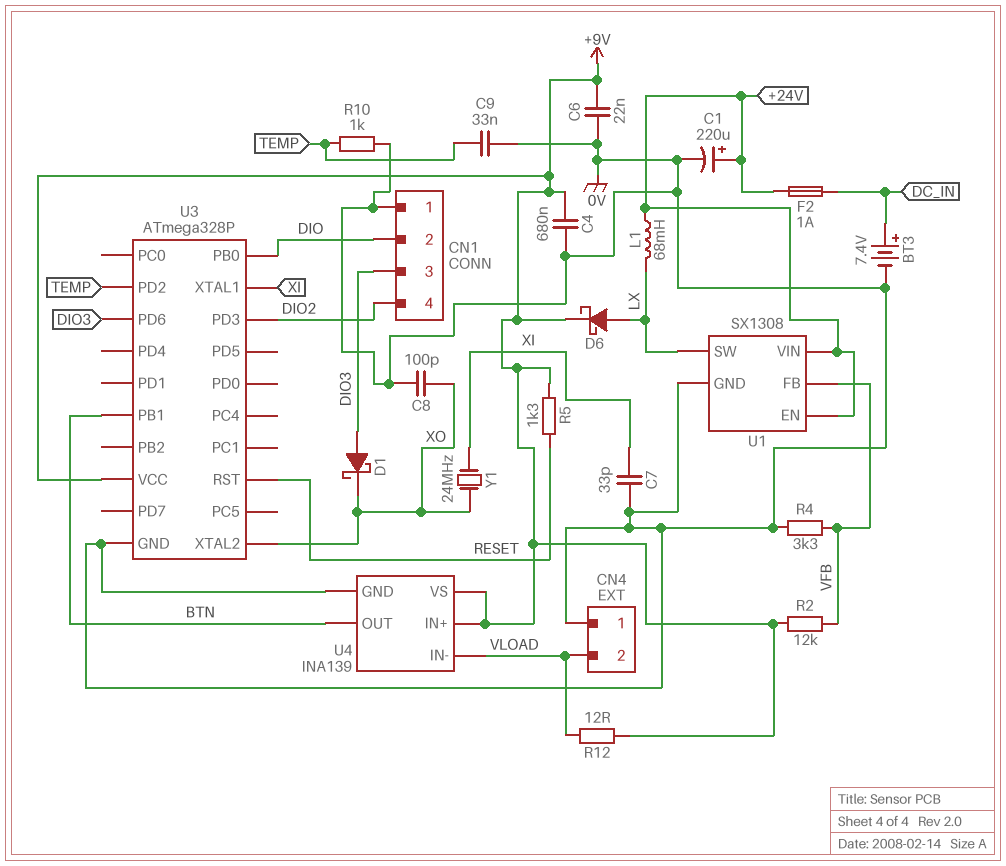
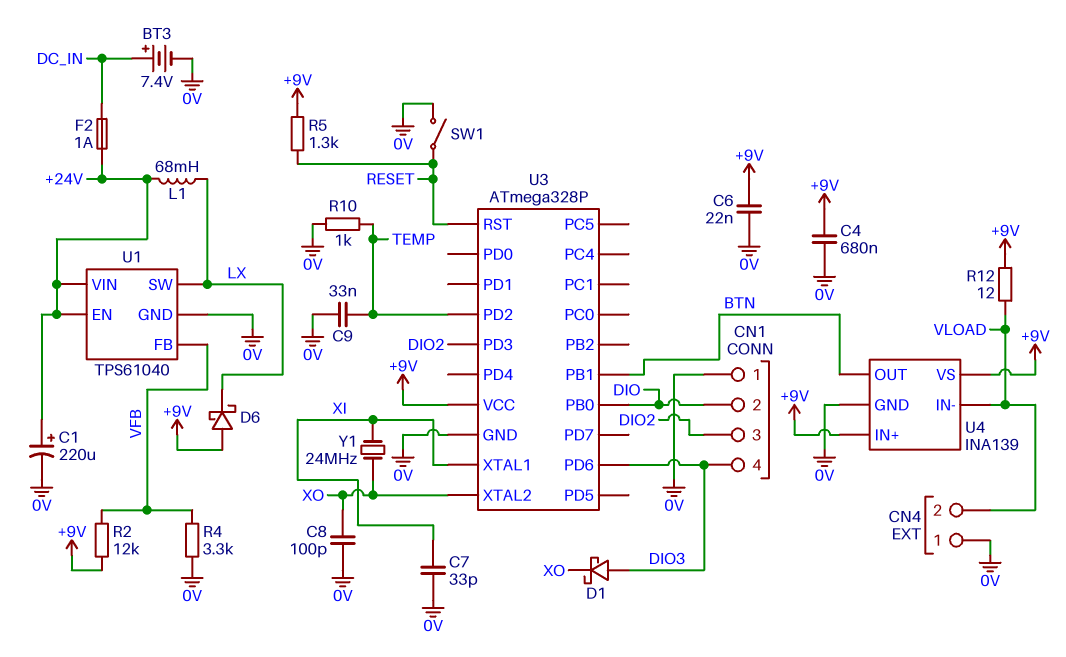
CN1 pin 3: DIO3 -> DIO2
CN1 pin 4: DIO2 -> DIO3
D6: schottky (A LX, K +9V) -> schottky (A +9V, K LX)
SW1: none -> switch (0V, RESET)
U1: SX1308 -> TPS61040

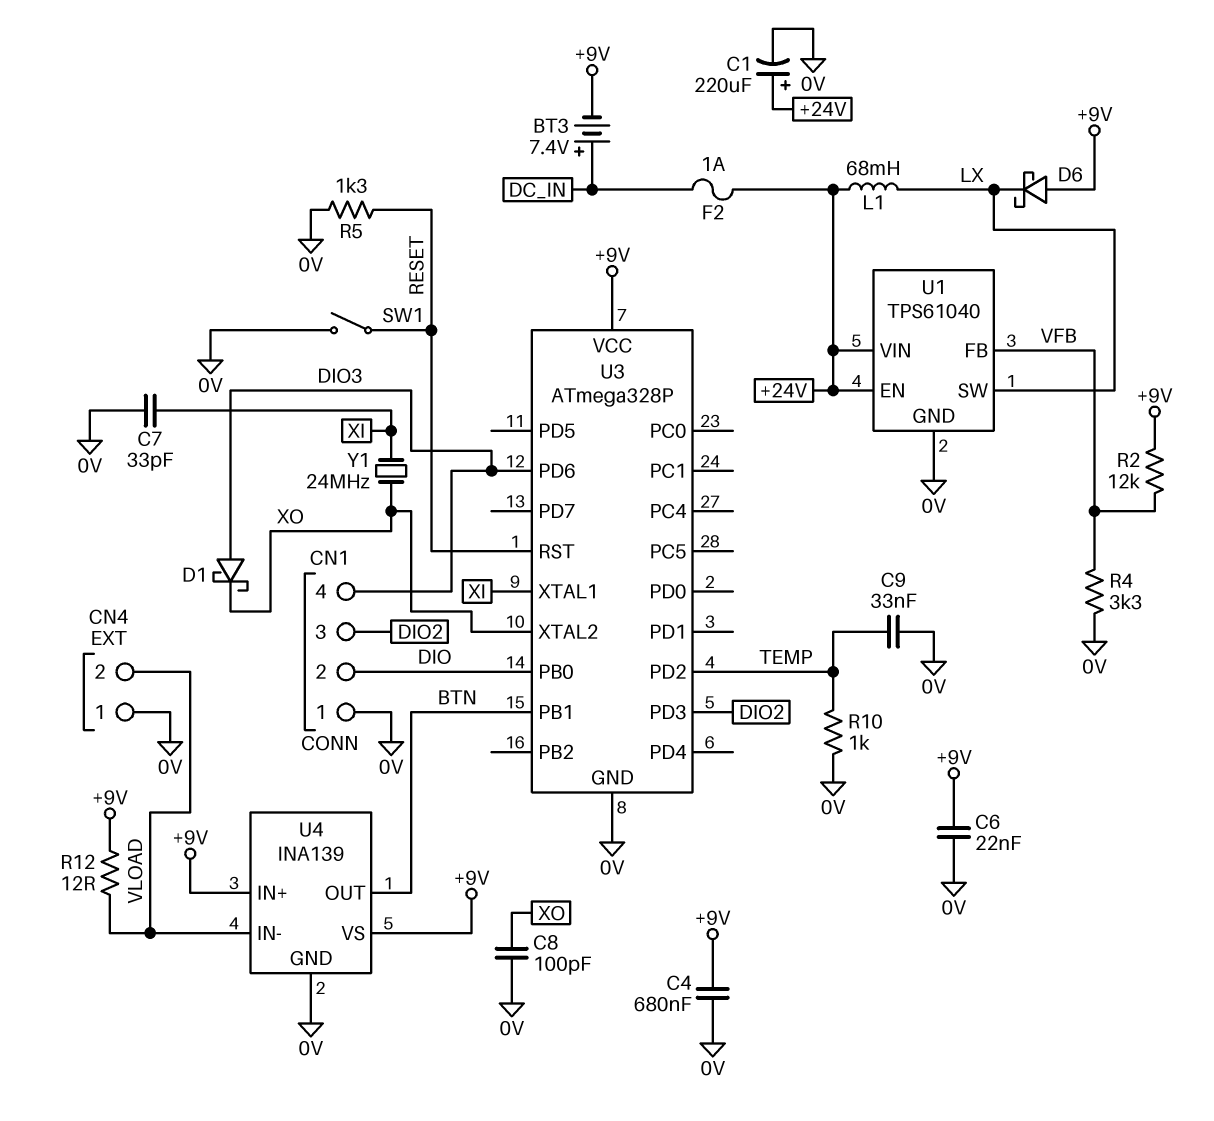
BT3: 7.4V (plus DC_IN, minus 0V) -> 7.4V (plus DC_IN, minus +9V)
R5: 1.3k (+9V, RESET) -> 1.3k (0V, RESET)

